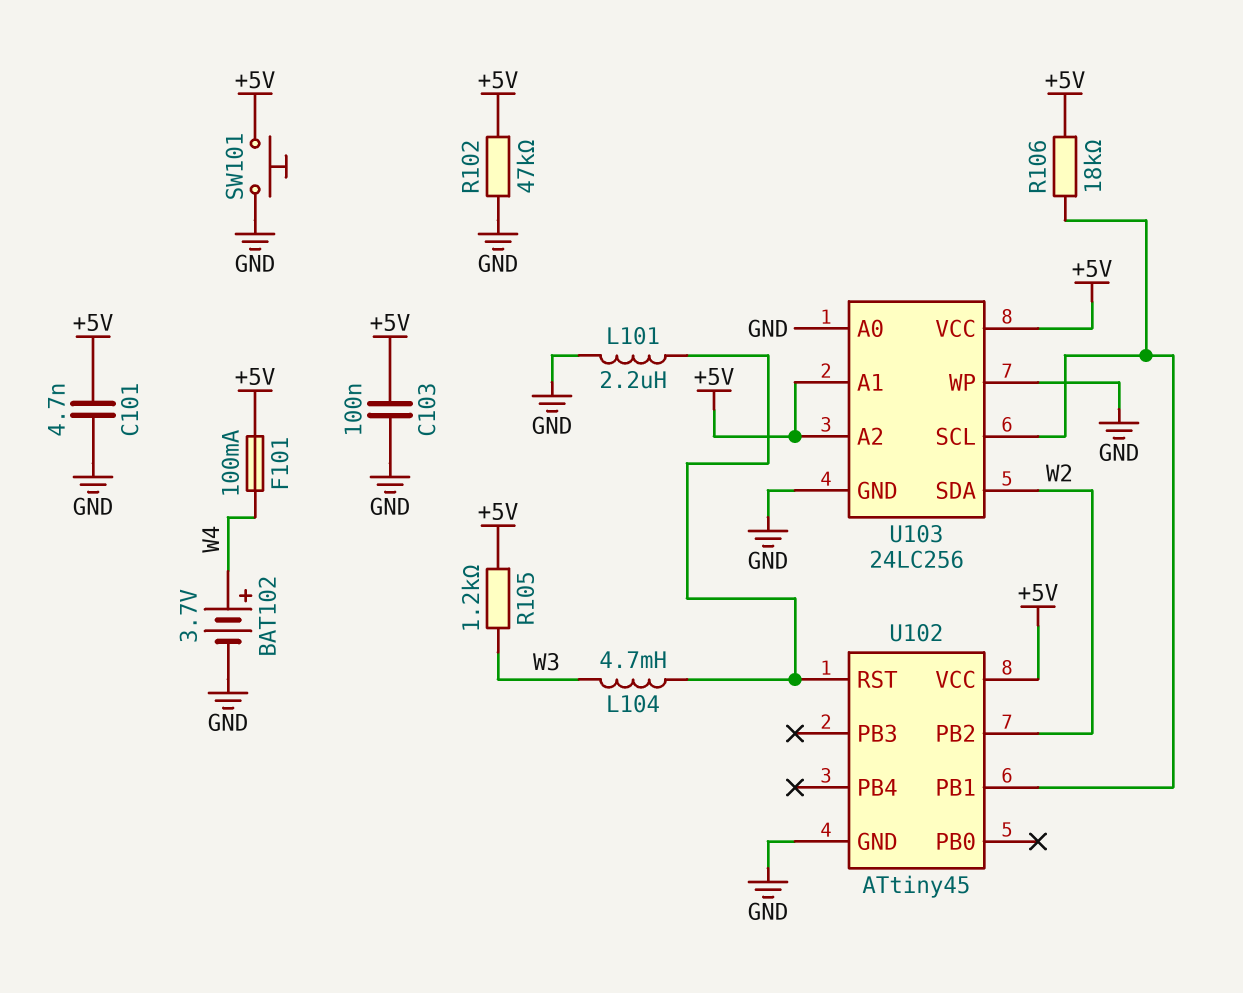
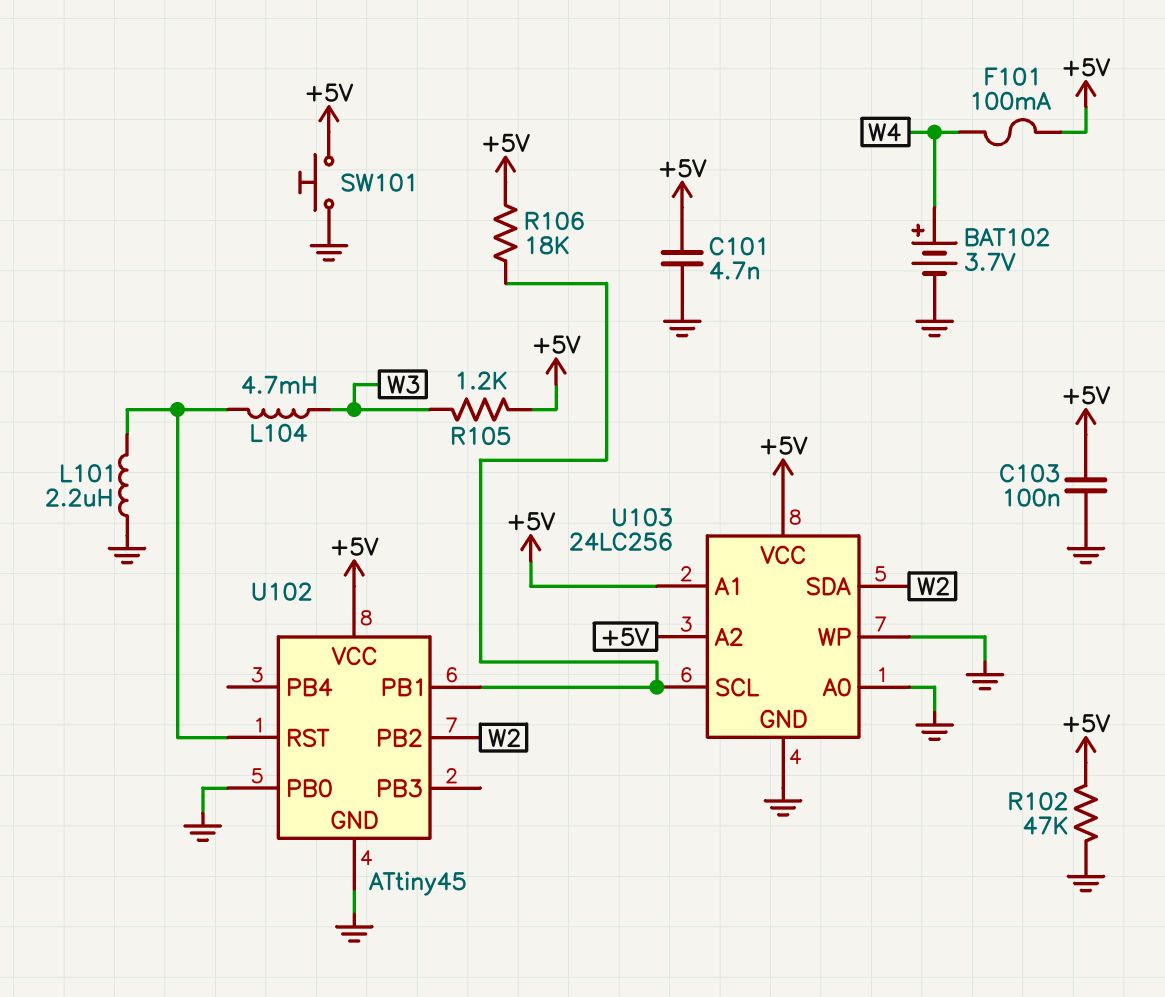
U102 pin PB0: none -> GND

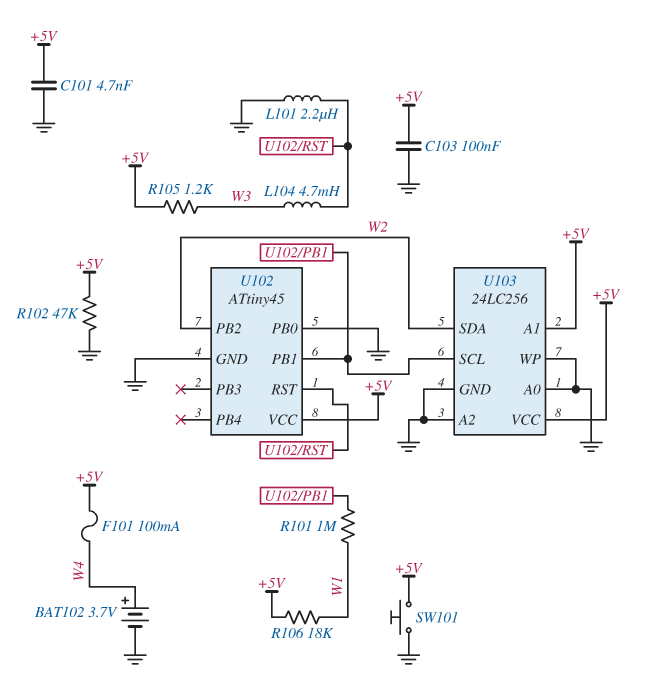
R101: none -> 1M (U102/PB1, W1)
R106: 18k (+5V, U102/PB1) -> 18k (+5V, W1)
U103 pin A2: +5V -> GND

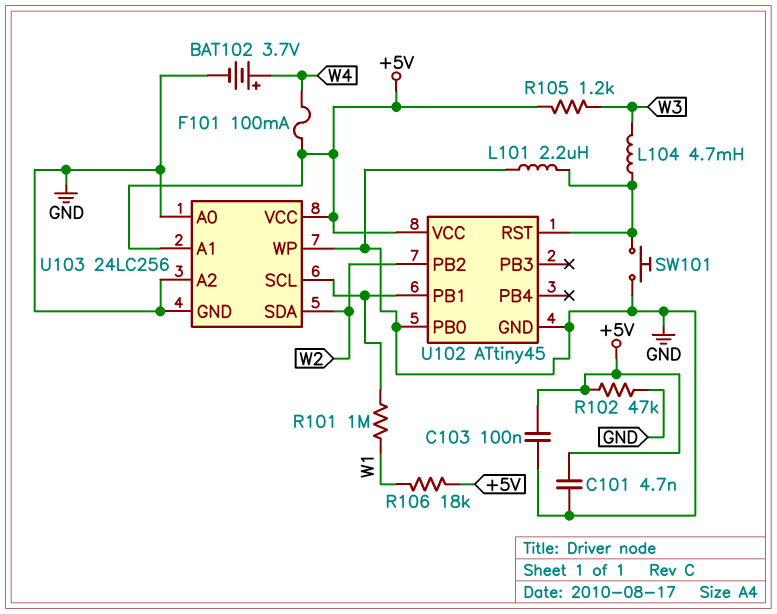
SW101: button (+5V, GND) -> button (GND, U102/RST)

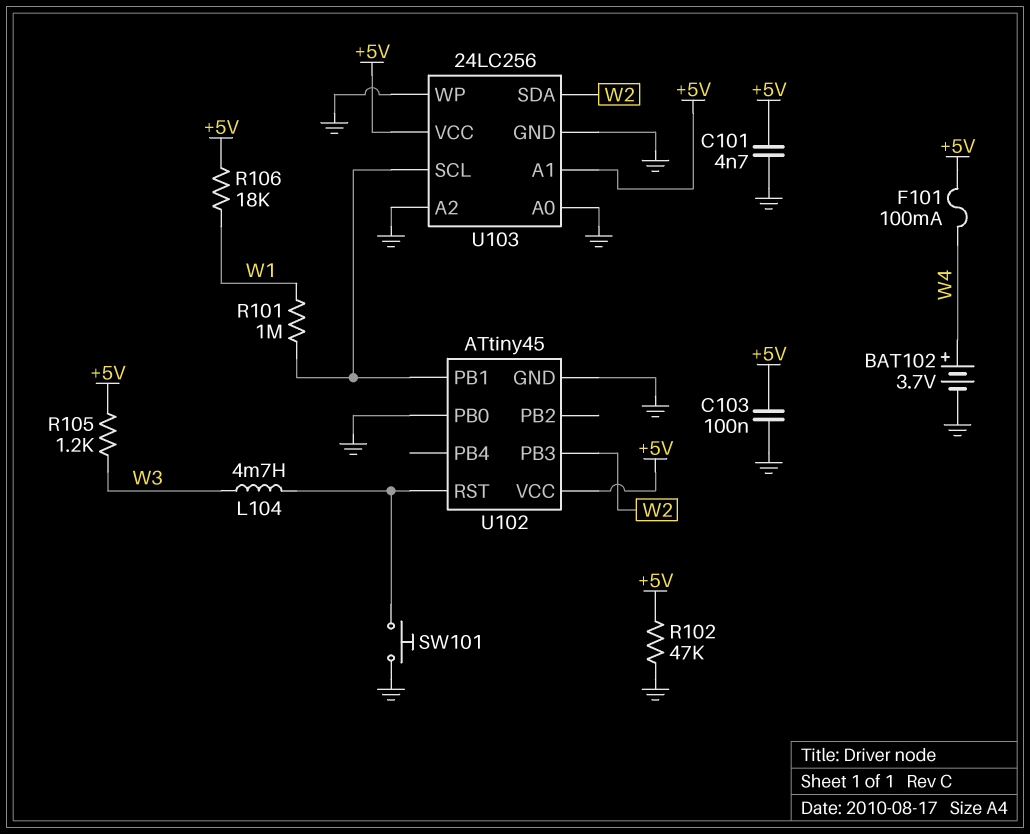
L101: 2.2uH (GND, U102/RST) -> none
U102 pin PB2: W2 -> none
U102 pin PB3: none -> W2

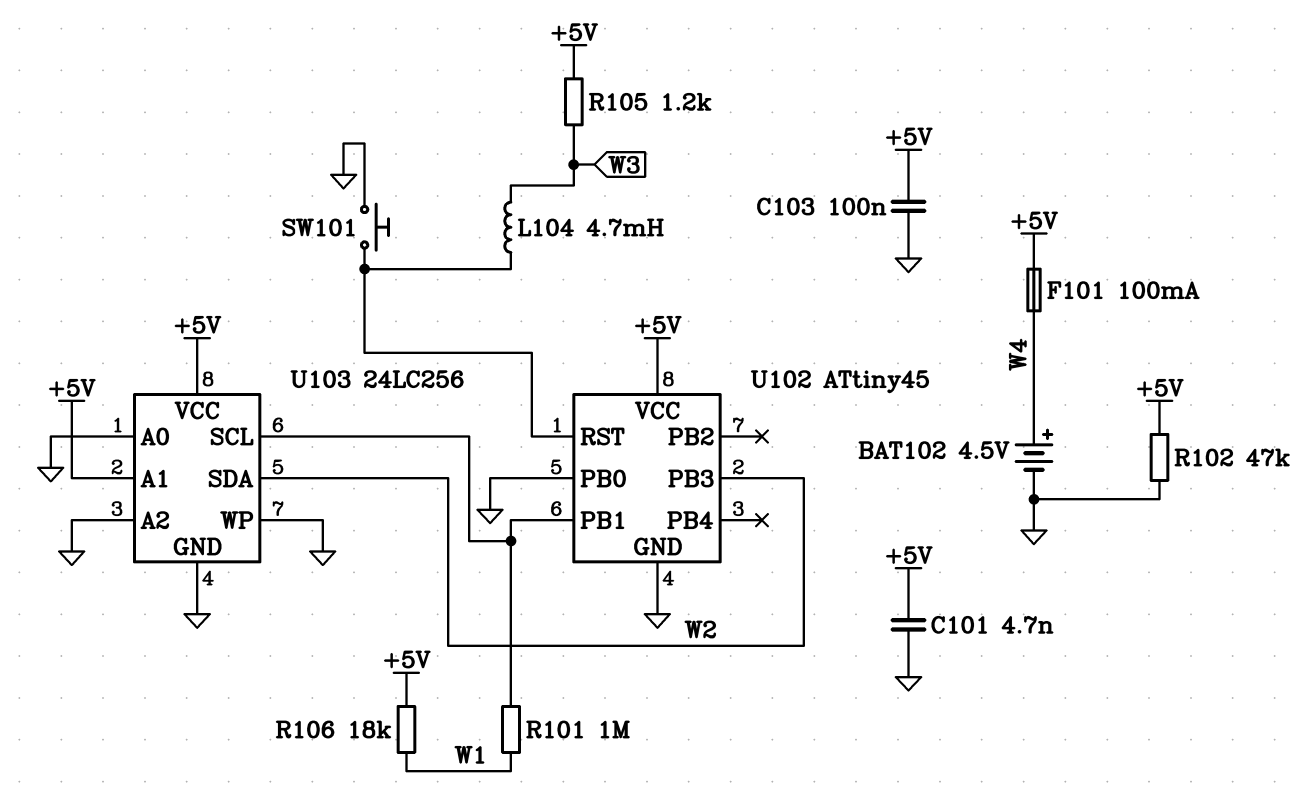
BAT102: 3.7V (plus W4, minus GND) -> 4.5V (plus W4, minus GND)

